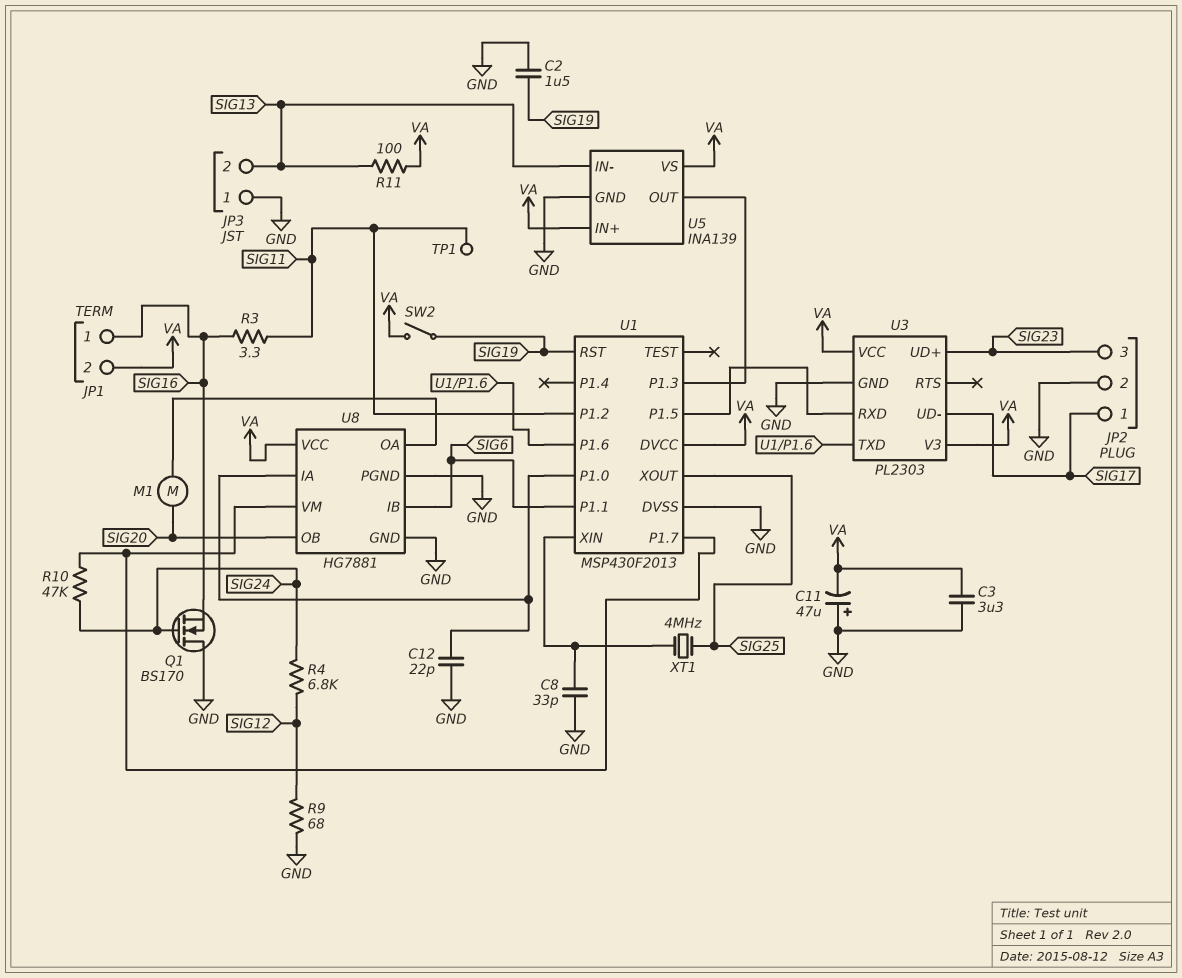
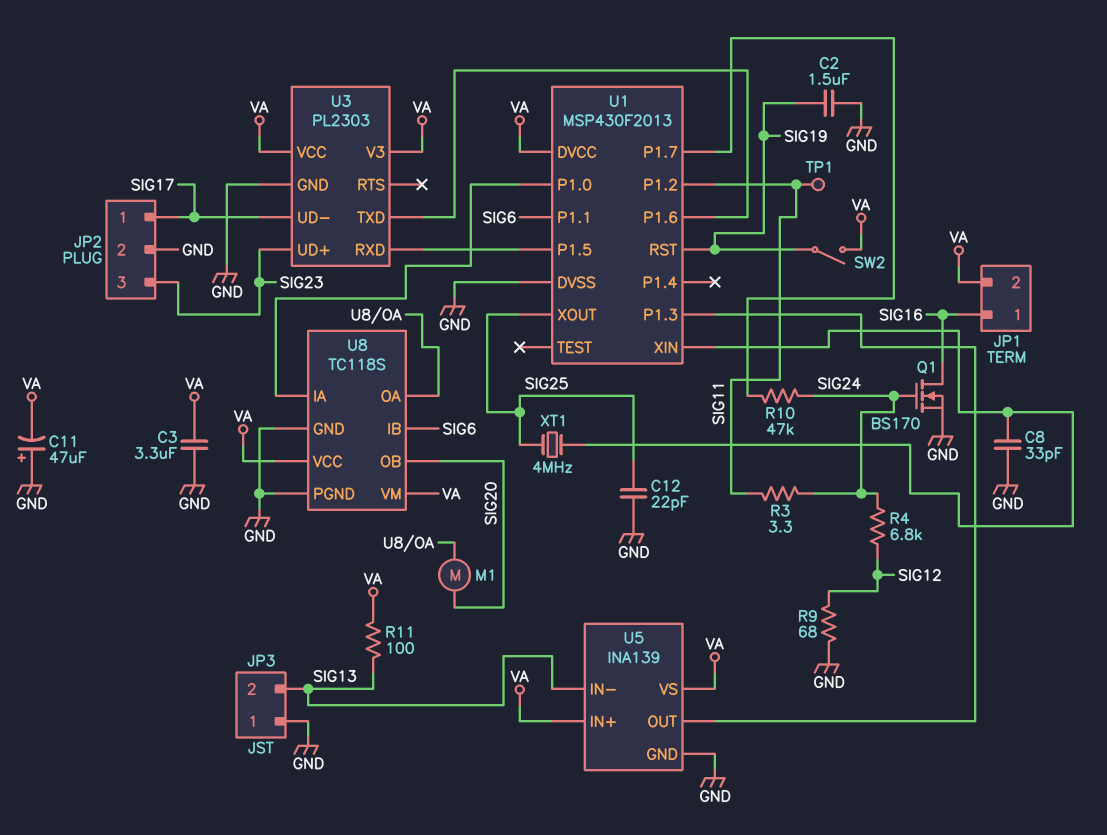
C12: 22pF (GND, U1/P1.0) -> 22pF (GND, SIG25)
Q1: NMOS BS170 (G SIG24, D GND, S SIG16) -> NMOS BS170 (G SIG24, D SIG16, S GND)
R3: 3.3 (SIG11, SIG16) -> 3.3 (SIG11, SIG24)
U8: HG7881 -> TC118S
U8 pin VM: U1/P1.7 -> VA

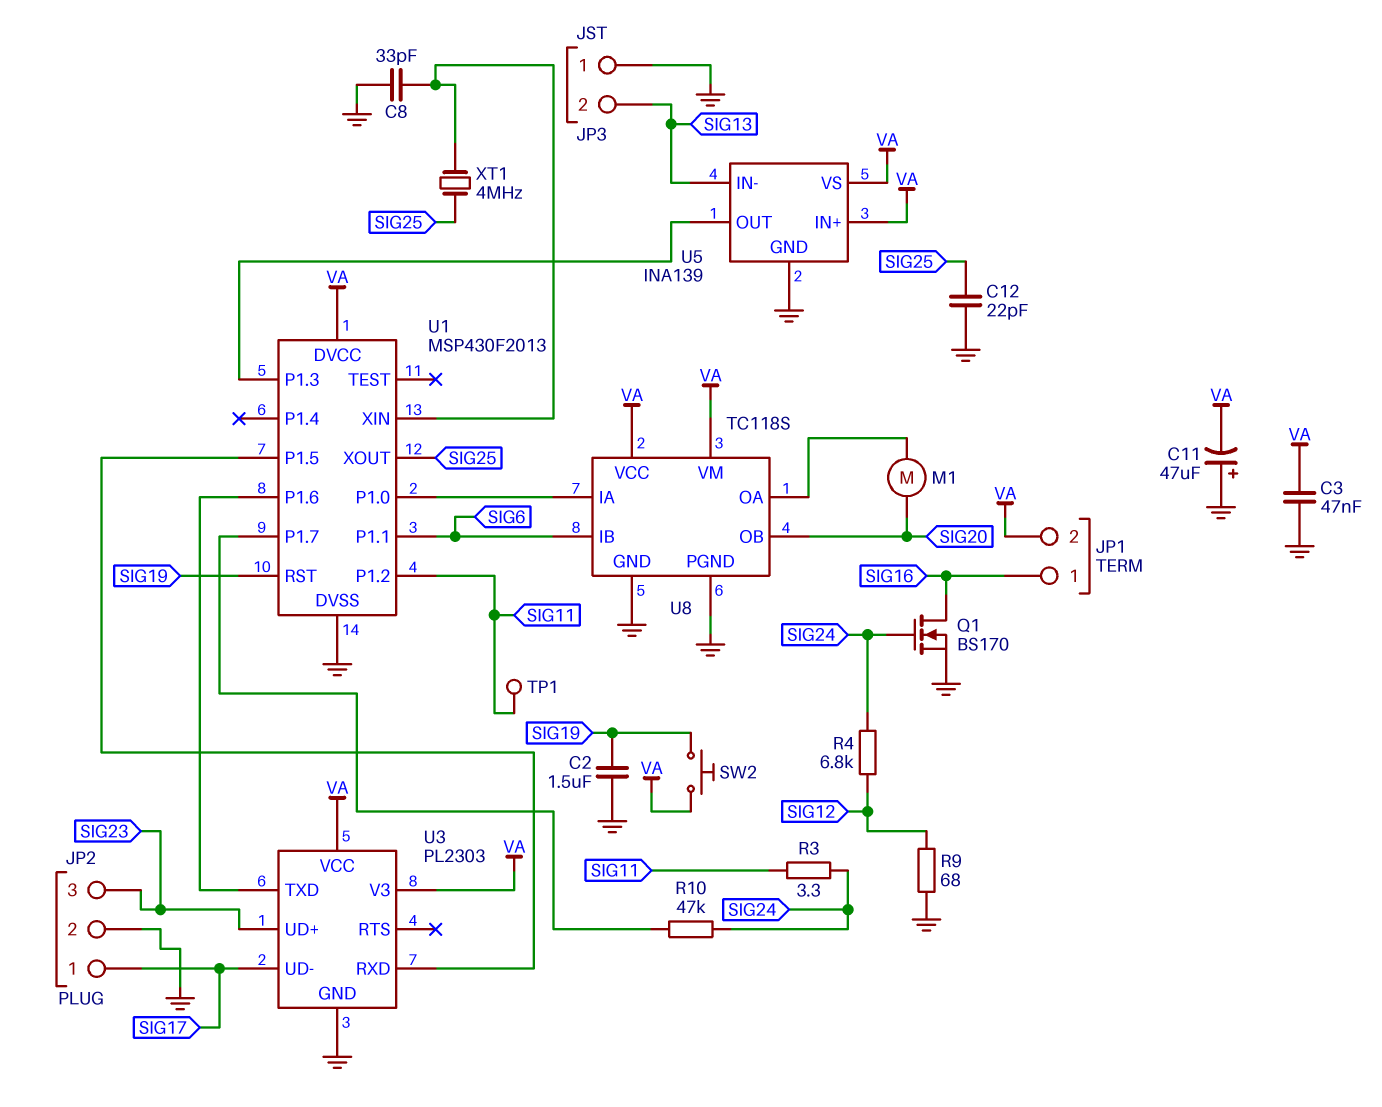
C3: 3.3uF (GND, VA) -> 47nF (GND, VA)
R11: 100 (SIG13, VA) -> none
SW2: switch (SIG19, VA) -> button (SIG19, VA)

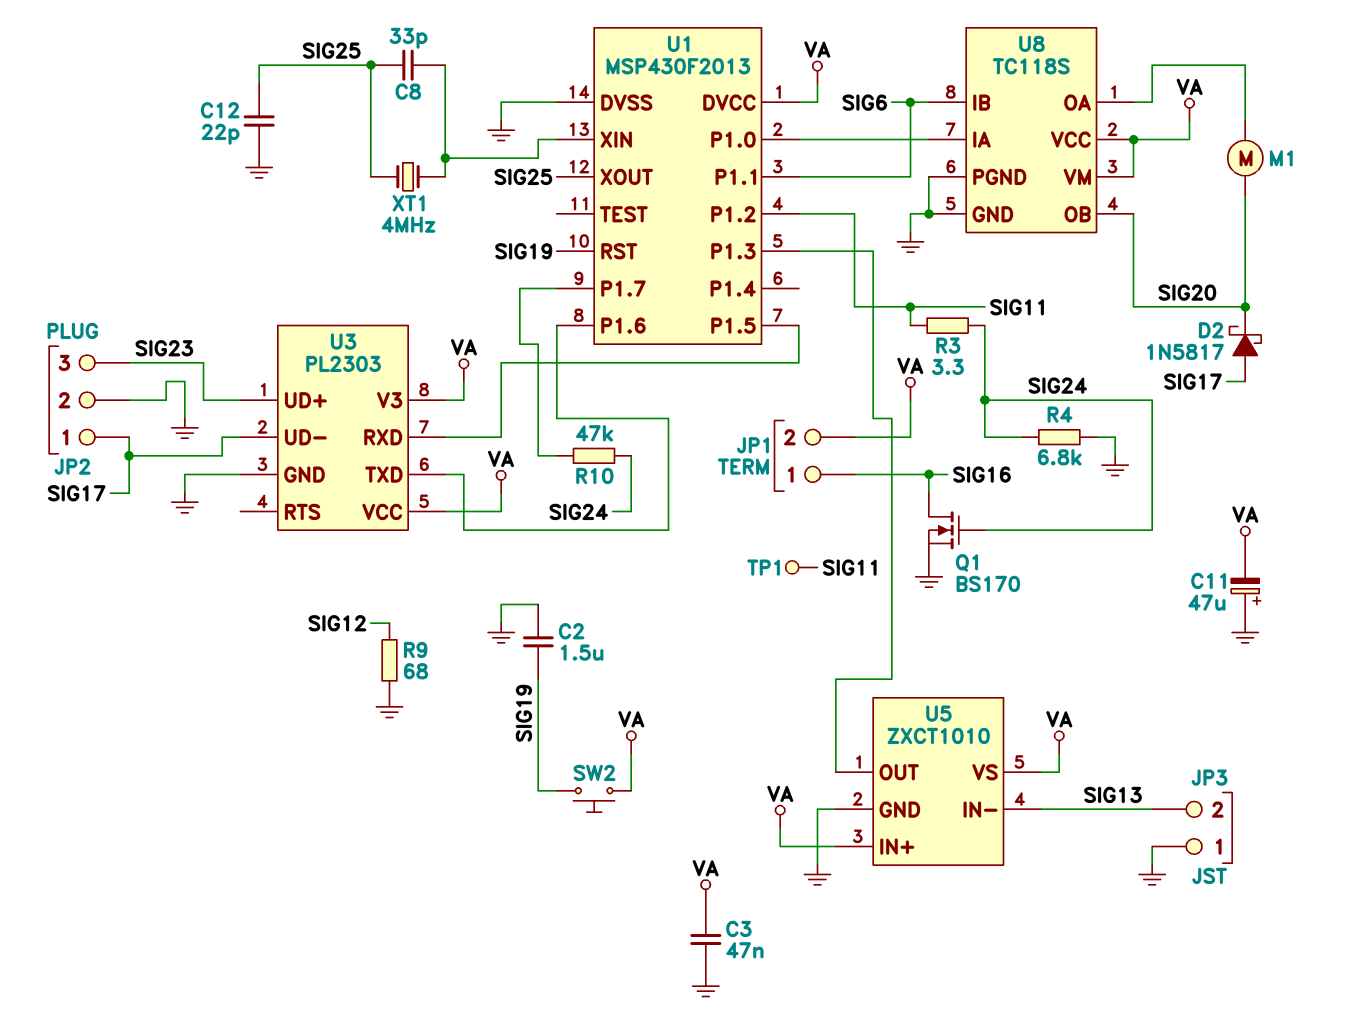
C8: 33pF (GND, U1/XIN) -> 33pF (SIG25, U1/XIN)
D2: none -> schottky 1N5817 (A SIG17, K SIG20)
R4: 6.8k (SIG12, SIG24) -> 6.8k (GND, SIG24)
U5: INA139 -> ZXCT1010

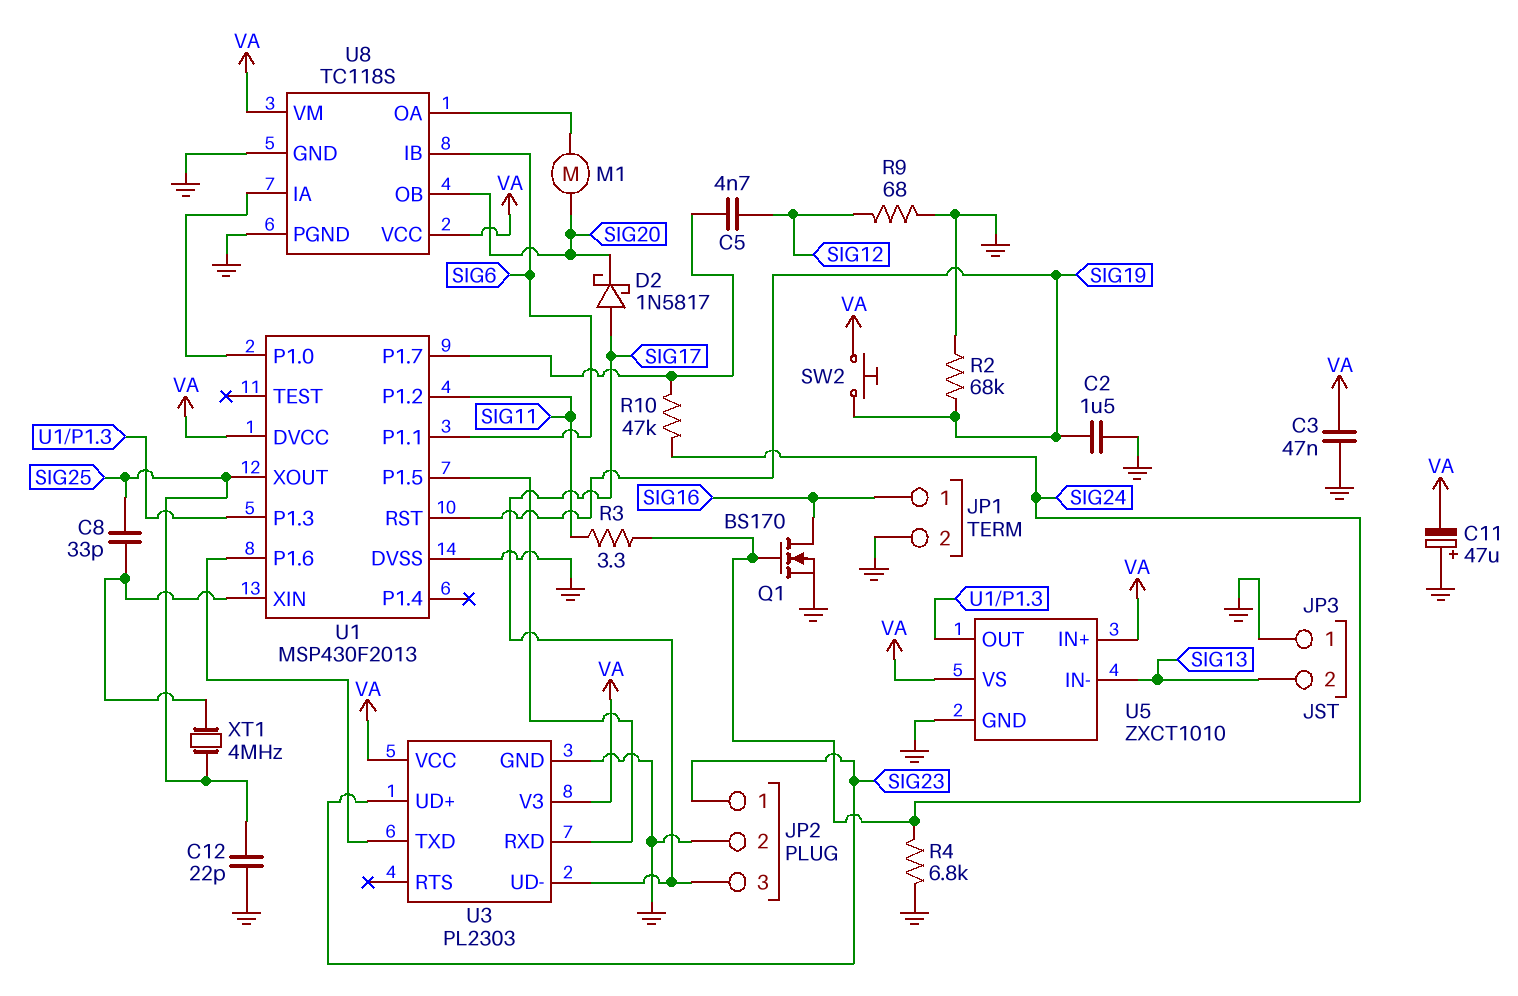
C5: none -> 4.7nF (SIG12, U1/P1.7)
JP1 pin 2: VA -> GND
JP2 pin 1: SIG17 -> SIG23
JP2 pin 3: SIG23 -> SIG17
R2: none -> 68k (GND, SIG19)
TP1: test point (SIG11) -> none

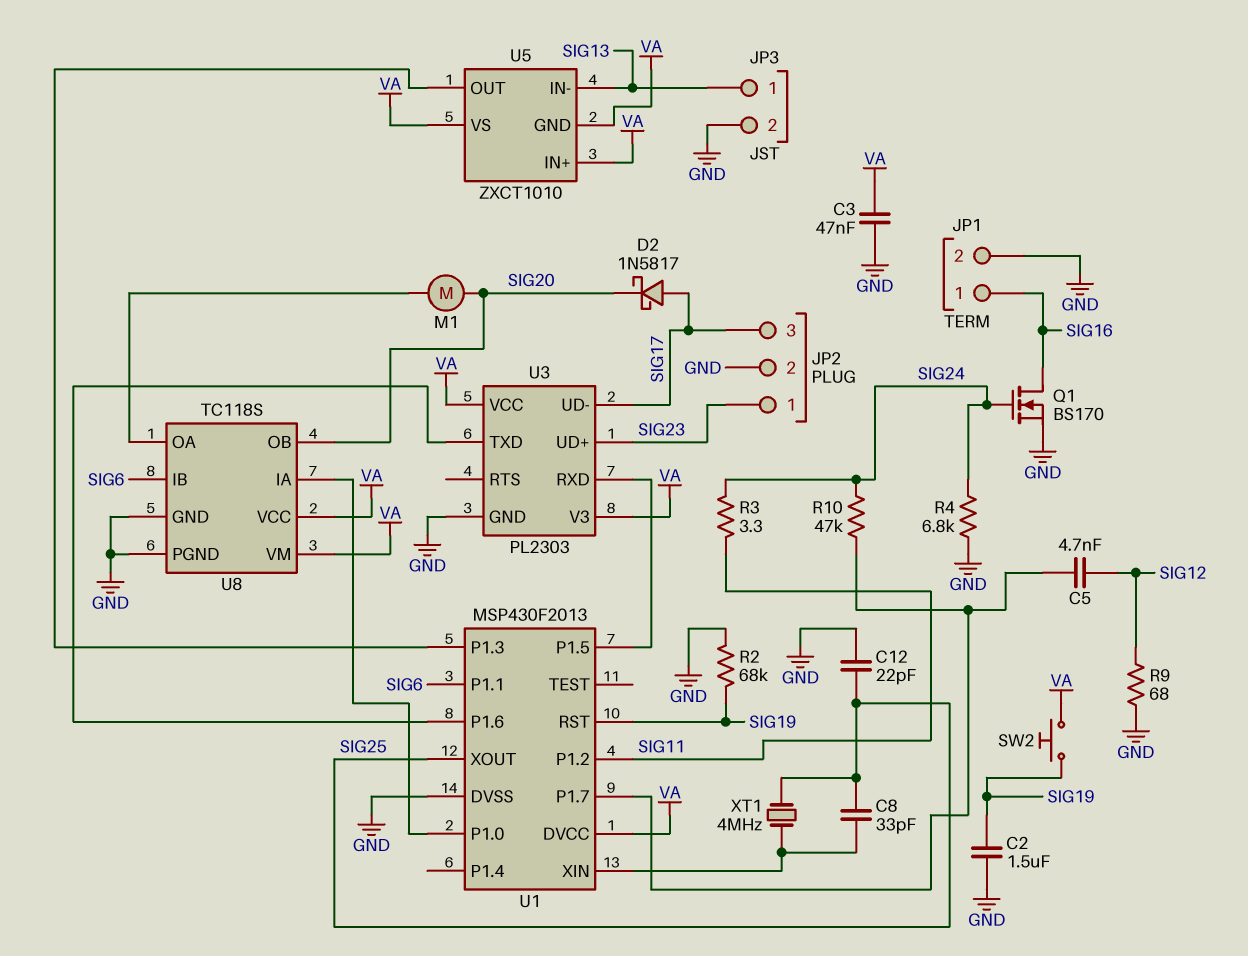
C11: 47uF (plus GND, minus VA) -> none
JP3 pin 1: GND -> SIG13
JP3 pin 2: SIG13 -> GND
U5 pin GND: GND -> VA

